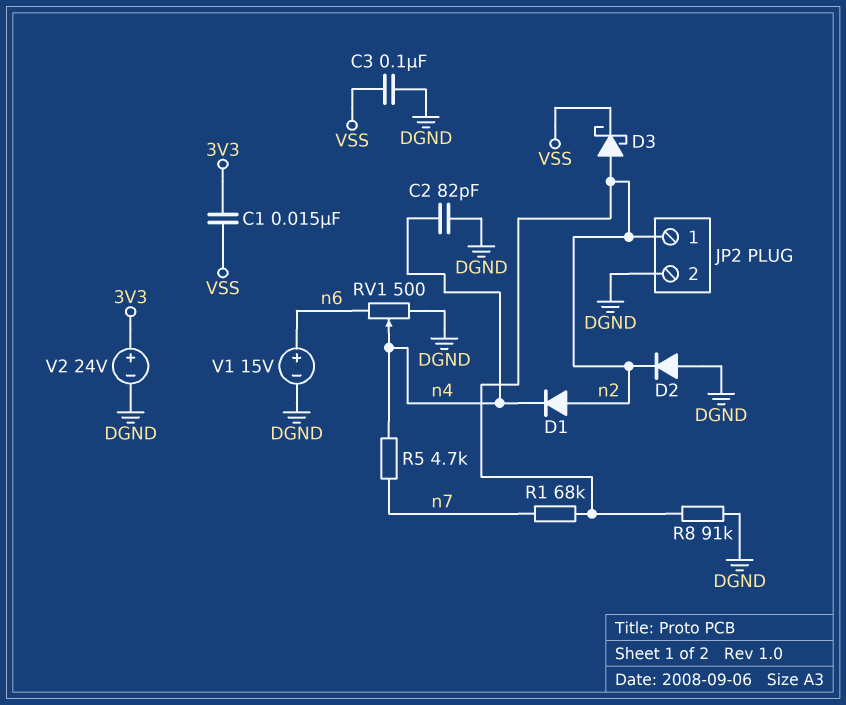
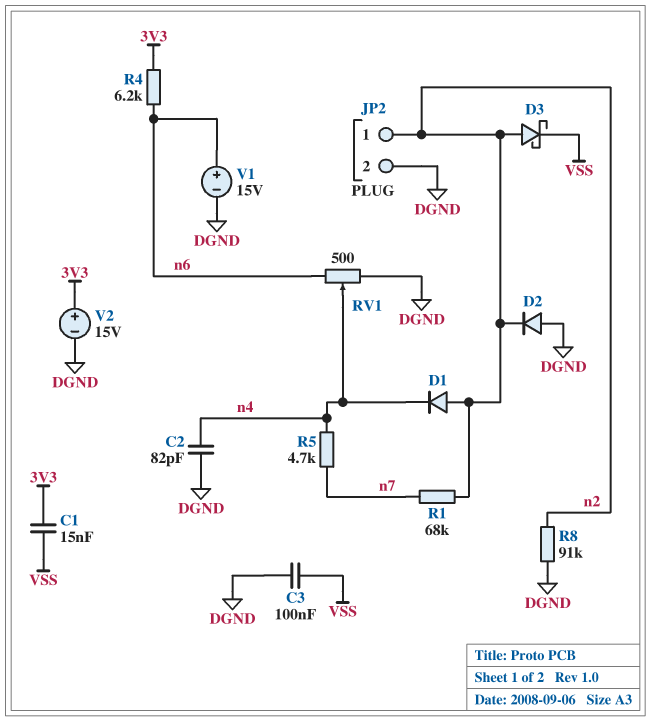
R4: none -> 6.2k (3V3, n6)
V2: 24V (plus 3V3, minus DGND) -> 15V (plus 3V3, minus DGND)

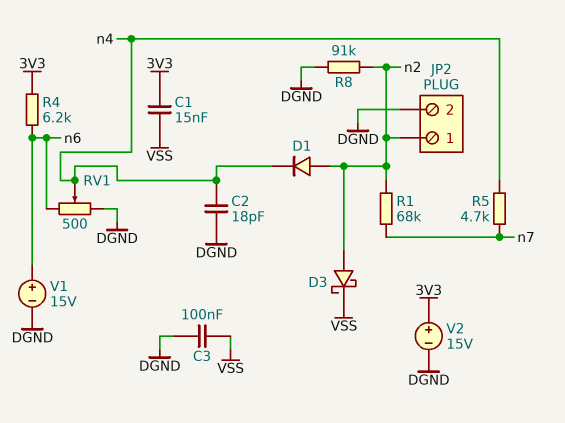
C2: 82pF (DGND, n4) -> 18pF (DGND, n4)
D2: diode (A DGND, K n2) -> none

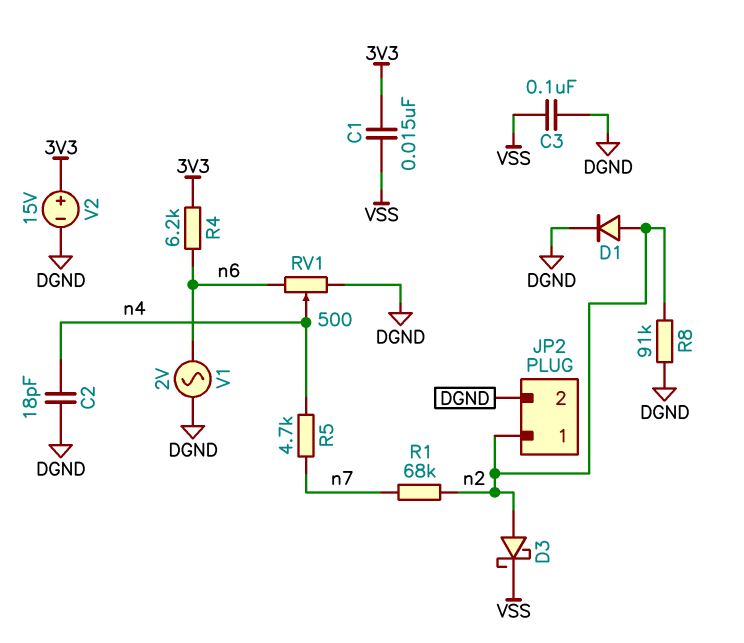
D1: diode (A n2, K n4) -> diode (A n2, K DGND)
V1: 15V (plus n6, minus DGND) -> AC 2V (DGND, n6)

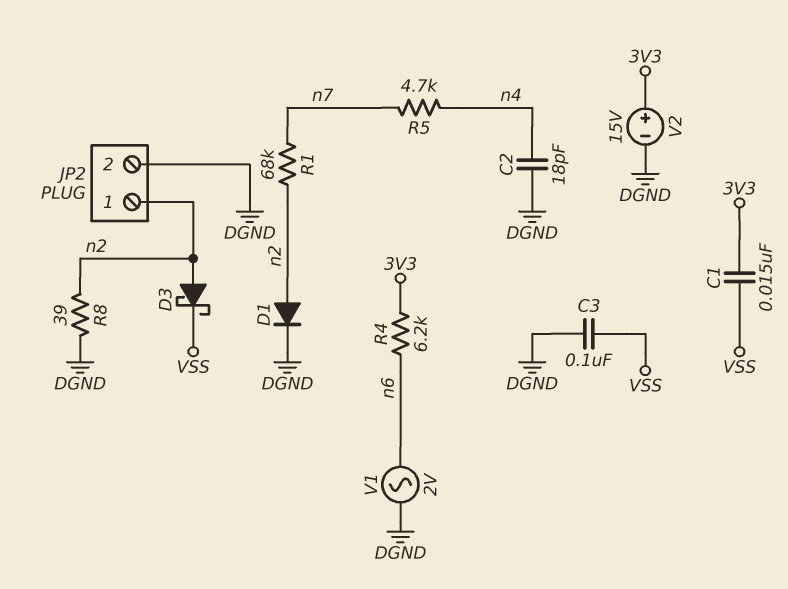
R8: 91k (DGND, n2) -> 39 (DGND, n2)
RV1: 500 (DGND, n6, wiper n4) -> none

